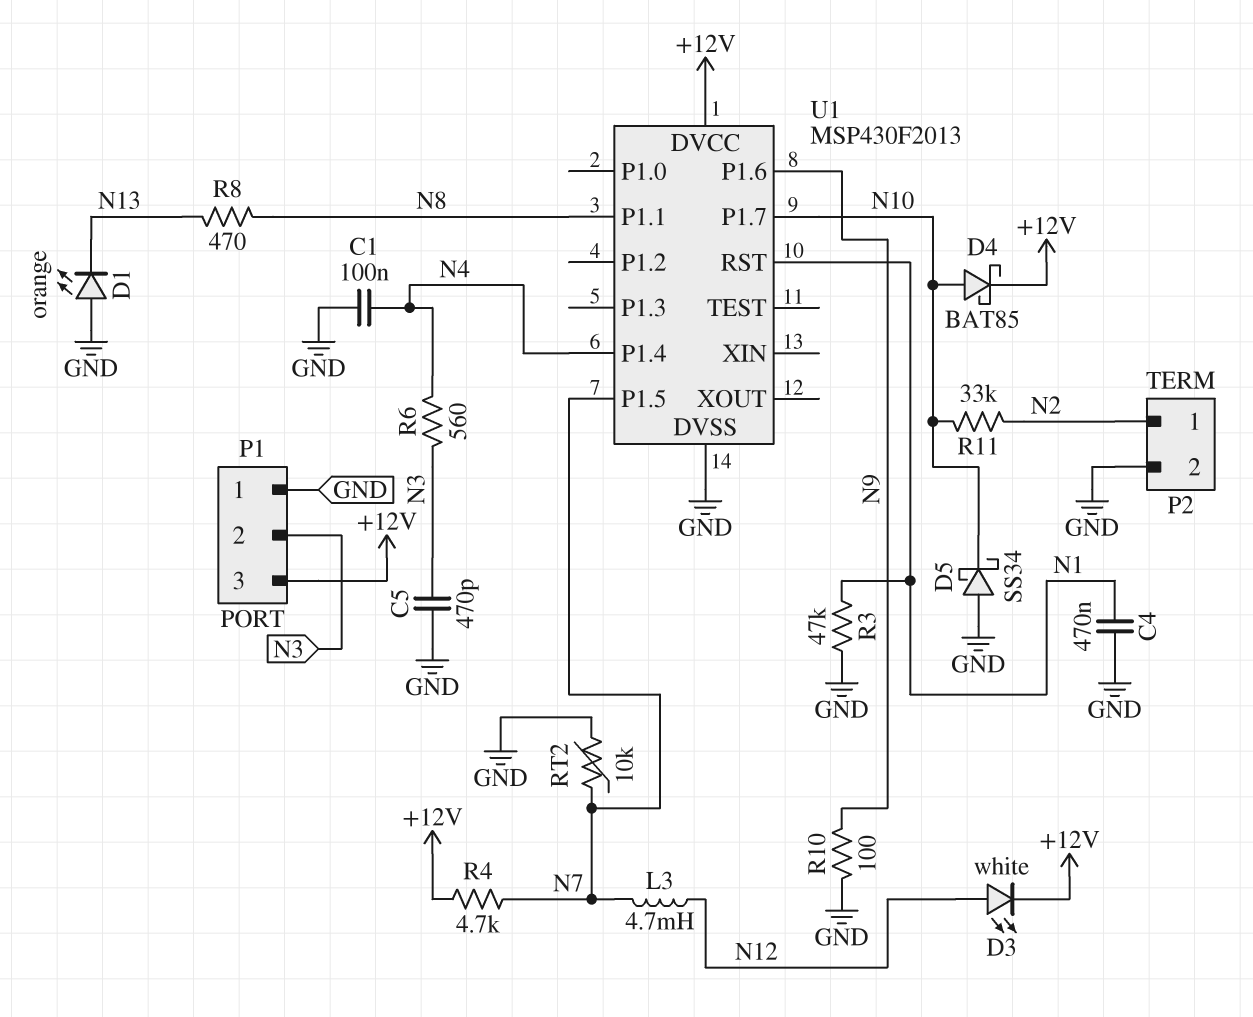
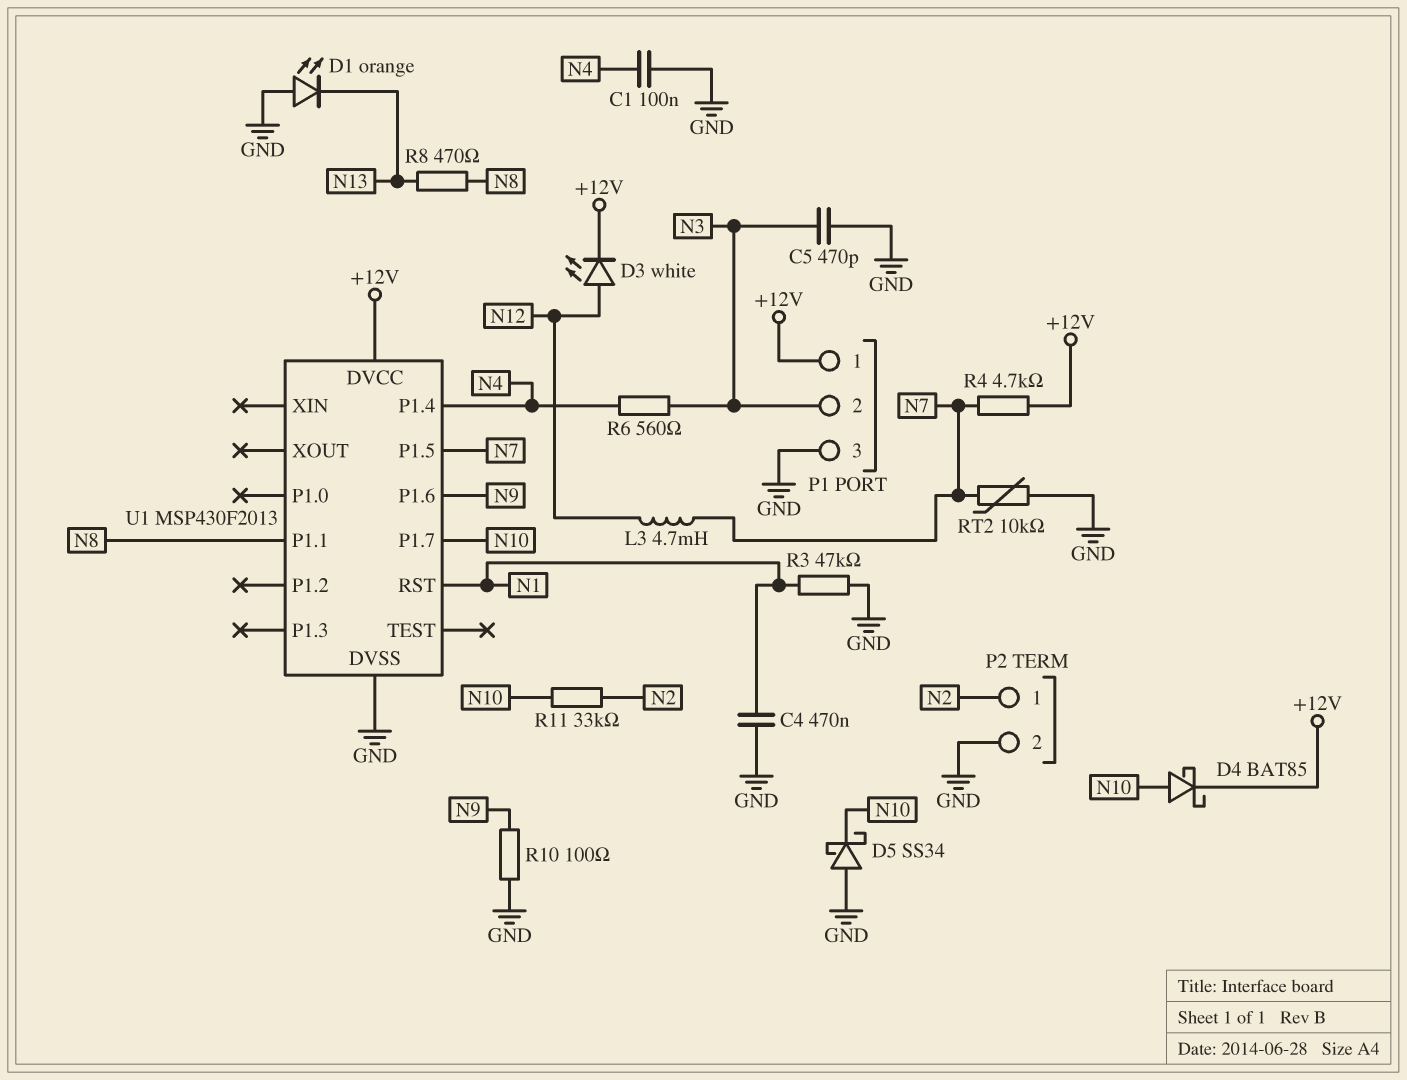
P1 pin 1: GND -> +12V
P1 pin 3: +12V -> GND

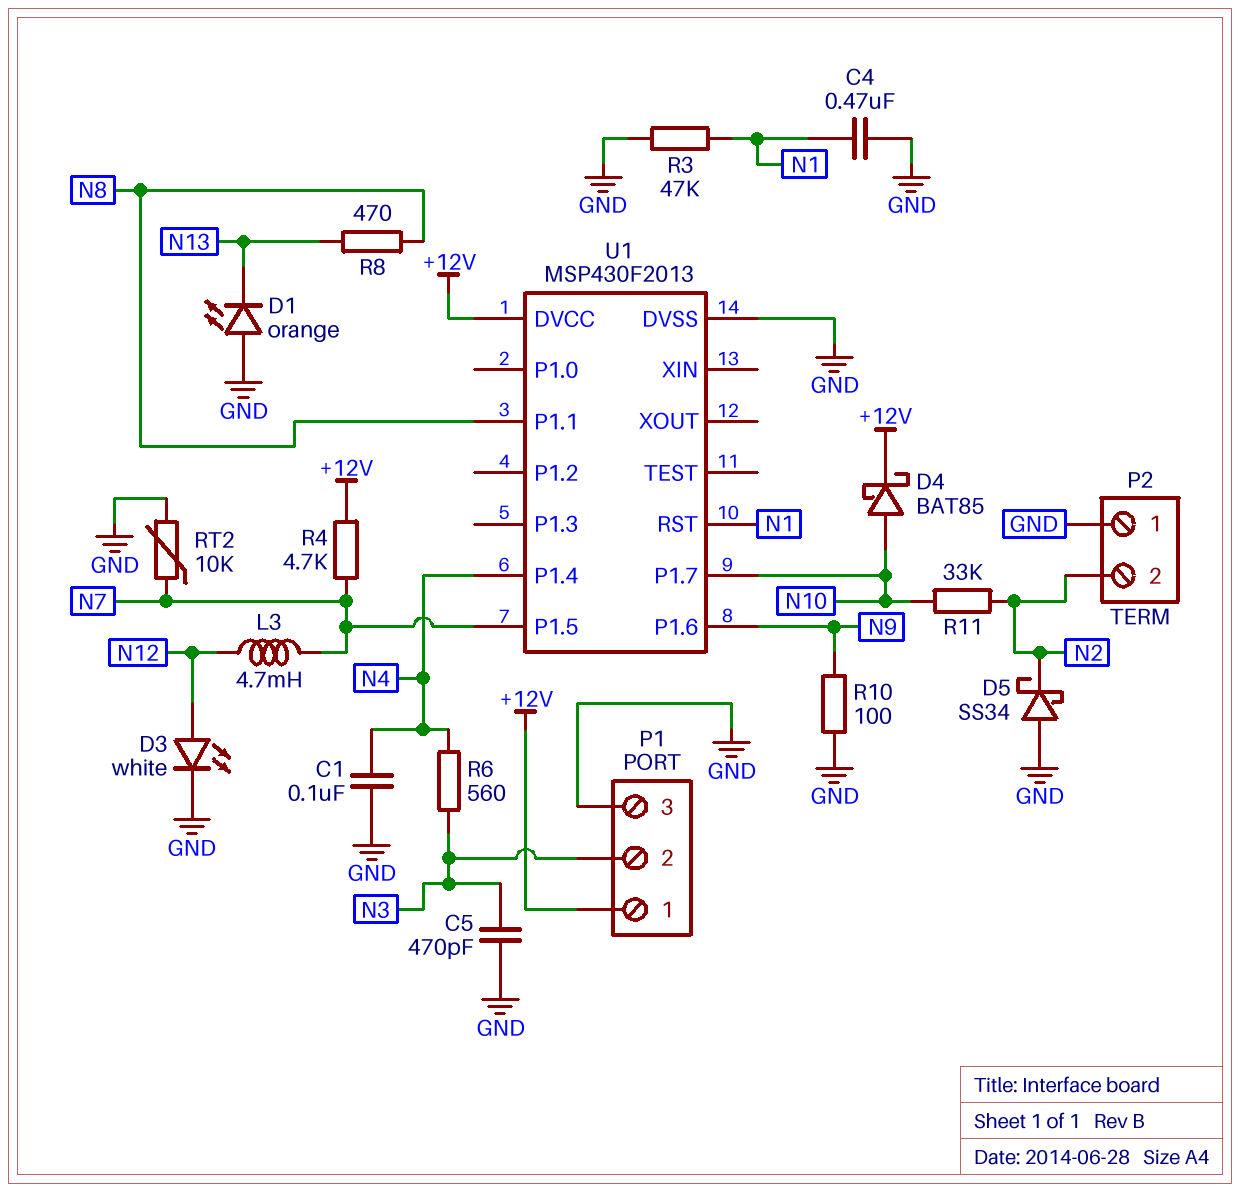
D3: LED white (A N12, K +12V) -> LED white (A N12, K GND)
D5: schottky SS34 (A GND, K N10) -> schottky SS34 (A GND, K N2)
P2 pin 1: N2 -> GND
P2 pin 2: GND -> N2

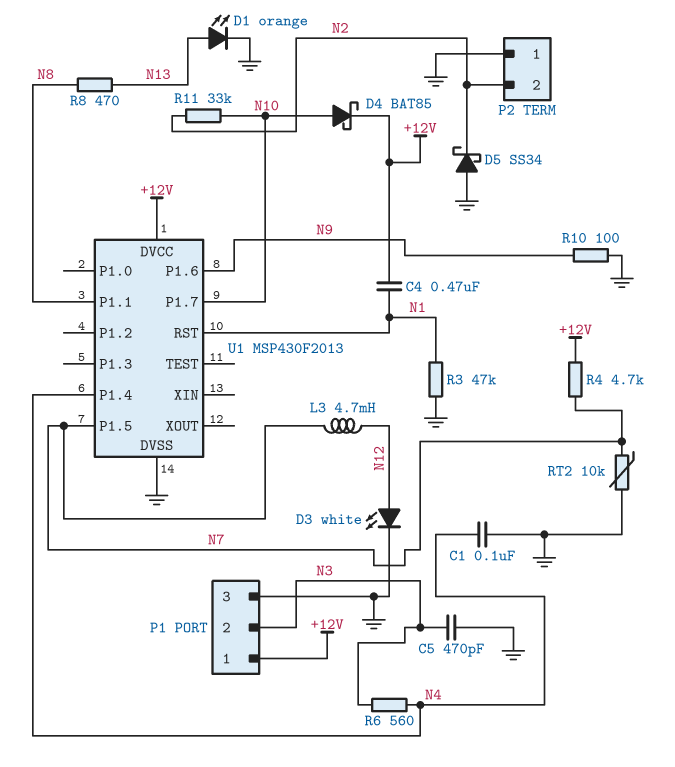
C4: 470nF (GND, N1) -> 470nF (+12V, N1)
D1: LED orange (A GND, K N13) -> LED orange (A N13, K GND)

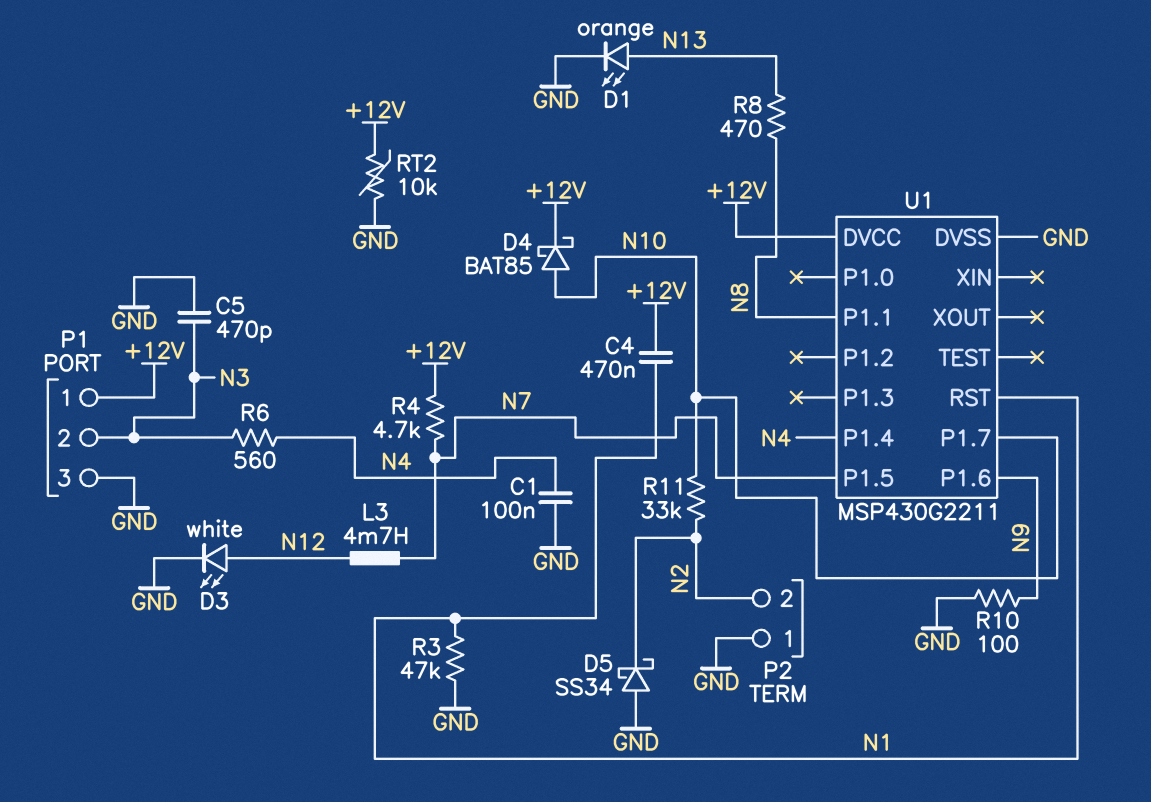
RT2: 10k (GND, N7) -> 10k (+12V, GND)
U1: MSP430F2013 -> MSP430G2211

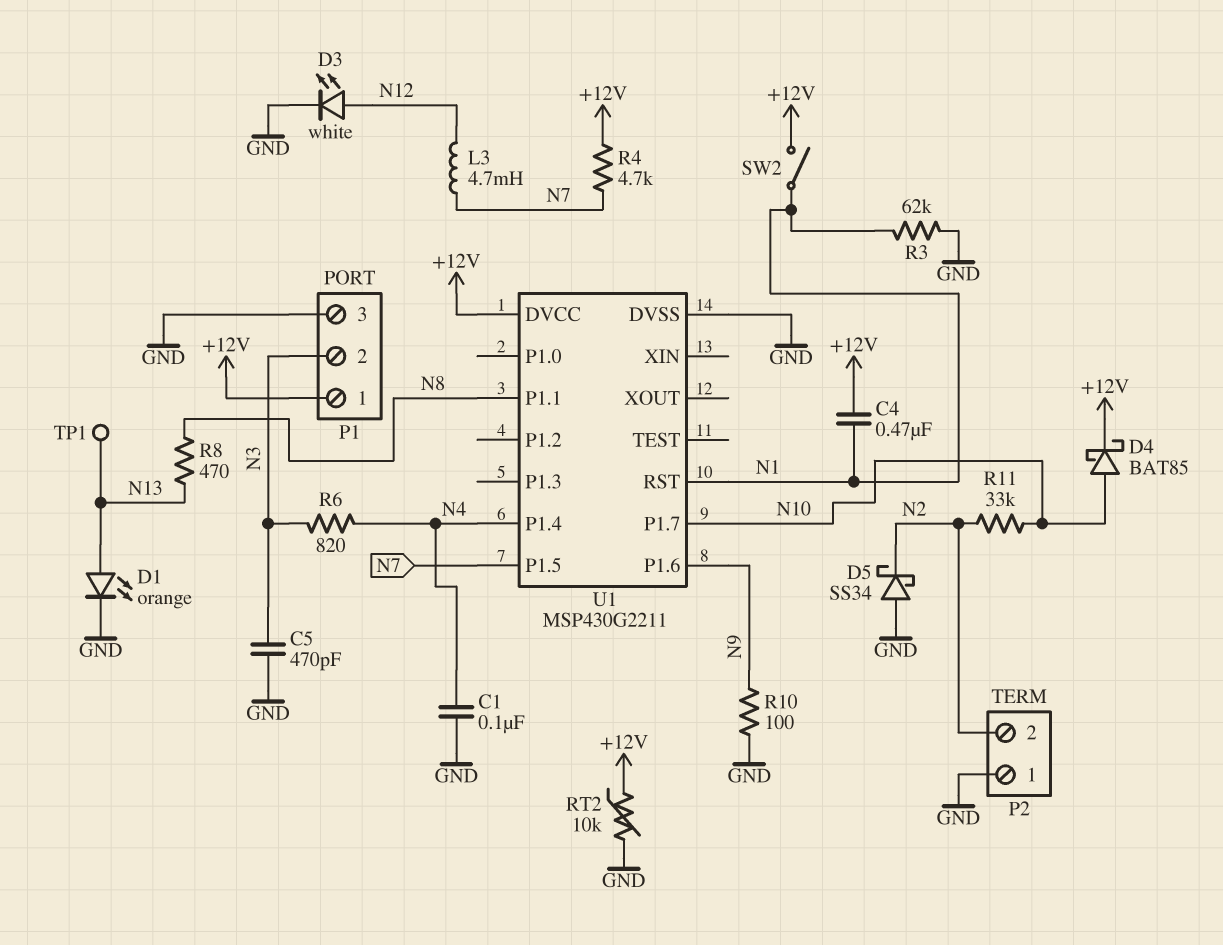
R3: 47k (GND, N1) -> 62k (GND, N1)
R6: 560 (N3, N4) -> 820 (N3, N4)
SW2: none -> switch (+12V, N1)
TP1: none -> test point (N13)

